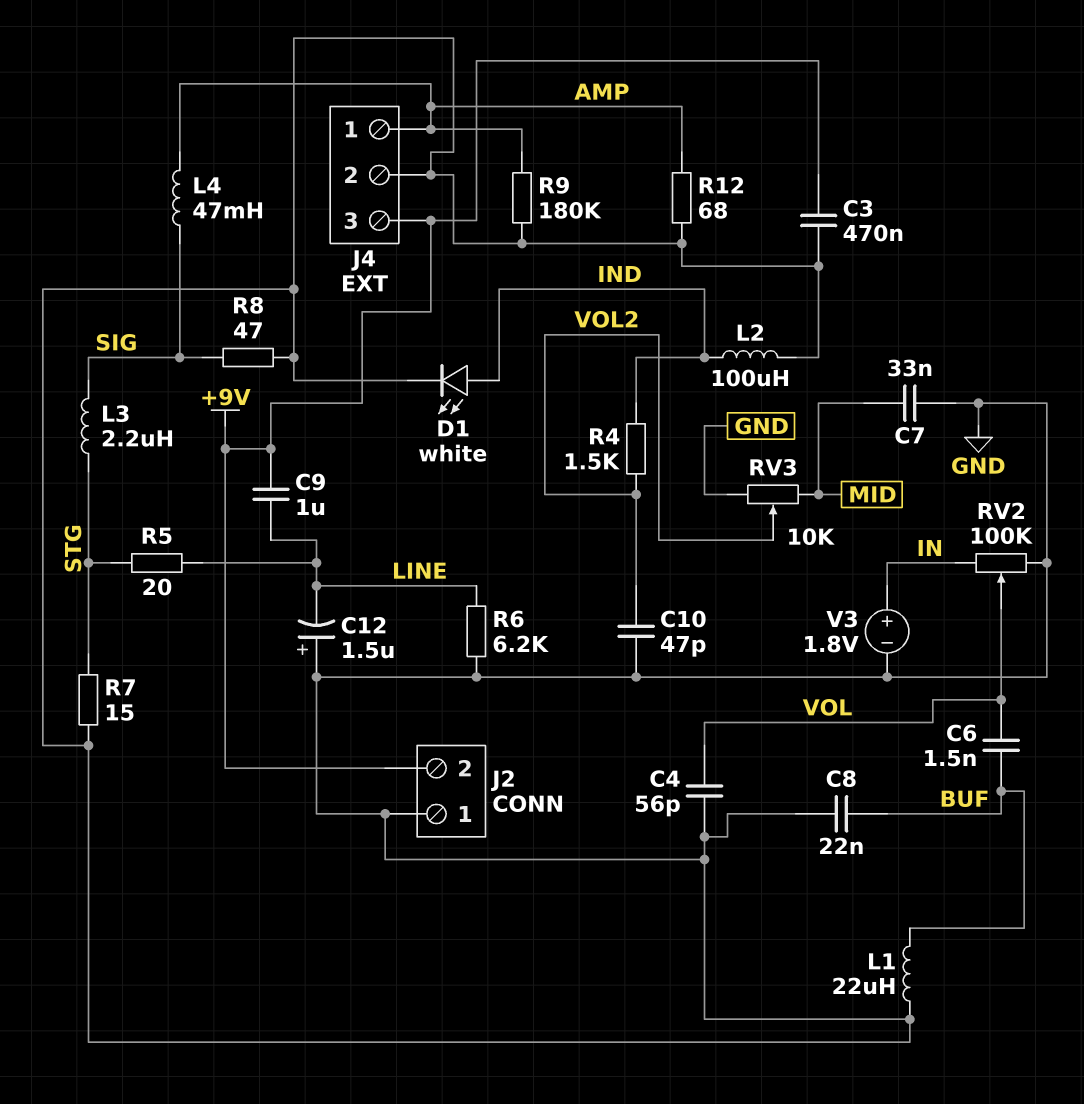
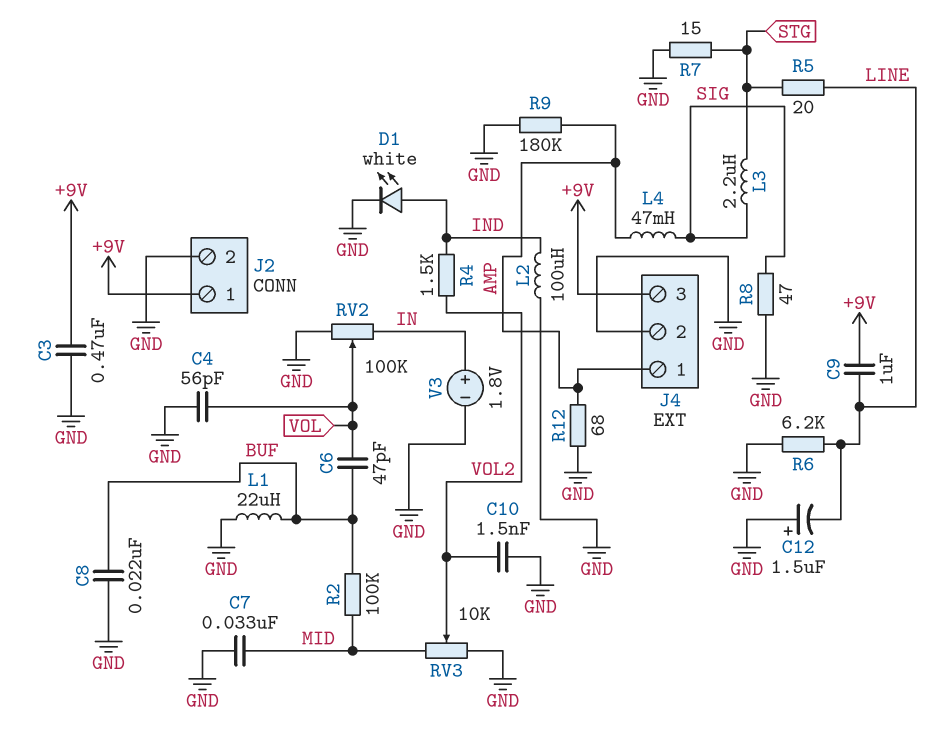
C6: 1.5nF (BUF, VOL) -> 47pF (BUF, VOL)
C10: 47pF (GND, VOL2) -> 1.5nF (GND, VOL2)
J2 pin 1: GND -> +9V
J2 pin 2: +9V -> GND
R2: none -> 100k (BUF, MID)

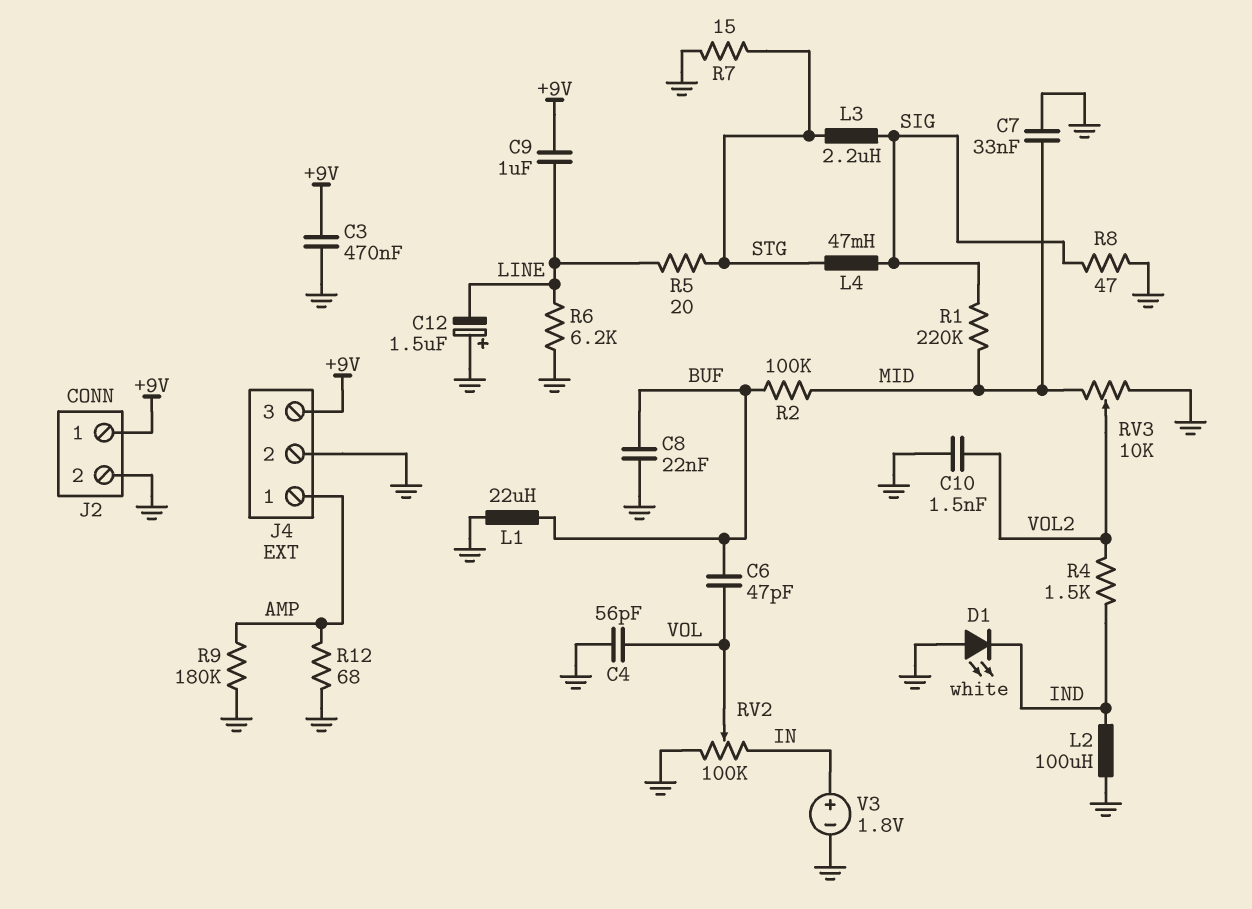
D1: LED white (A IND, K GND) -> LED white (A GND, K IND)
L4: 47mH (AMP, SIG) -> 47mH (SIG, STG)
R1: none -> 220k (MID, SIG)

